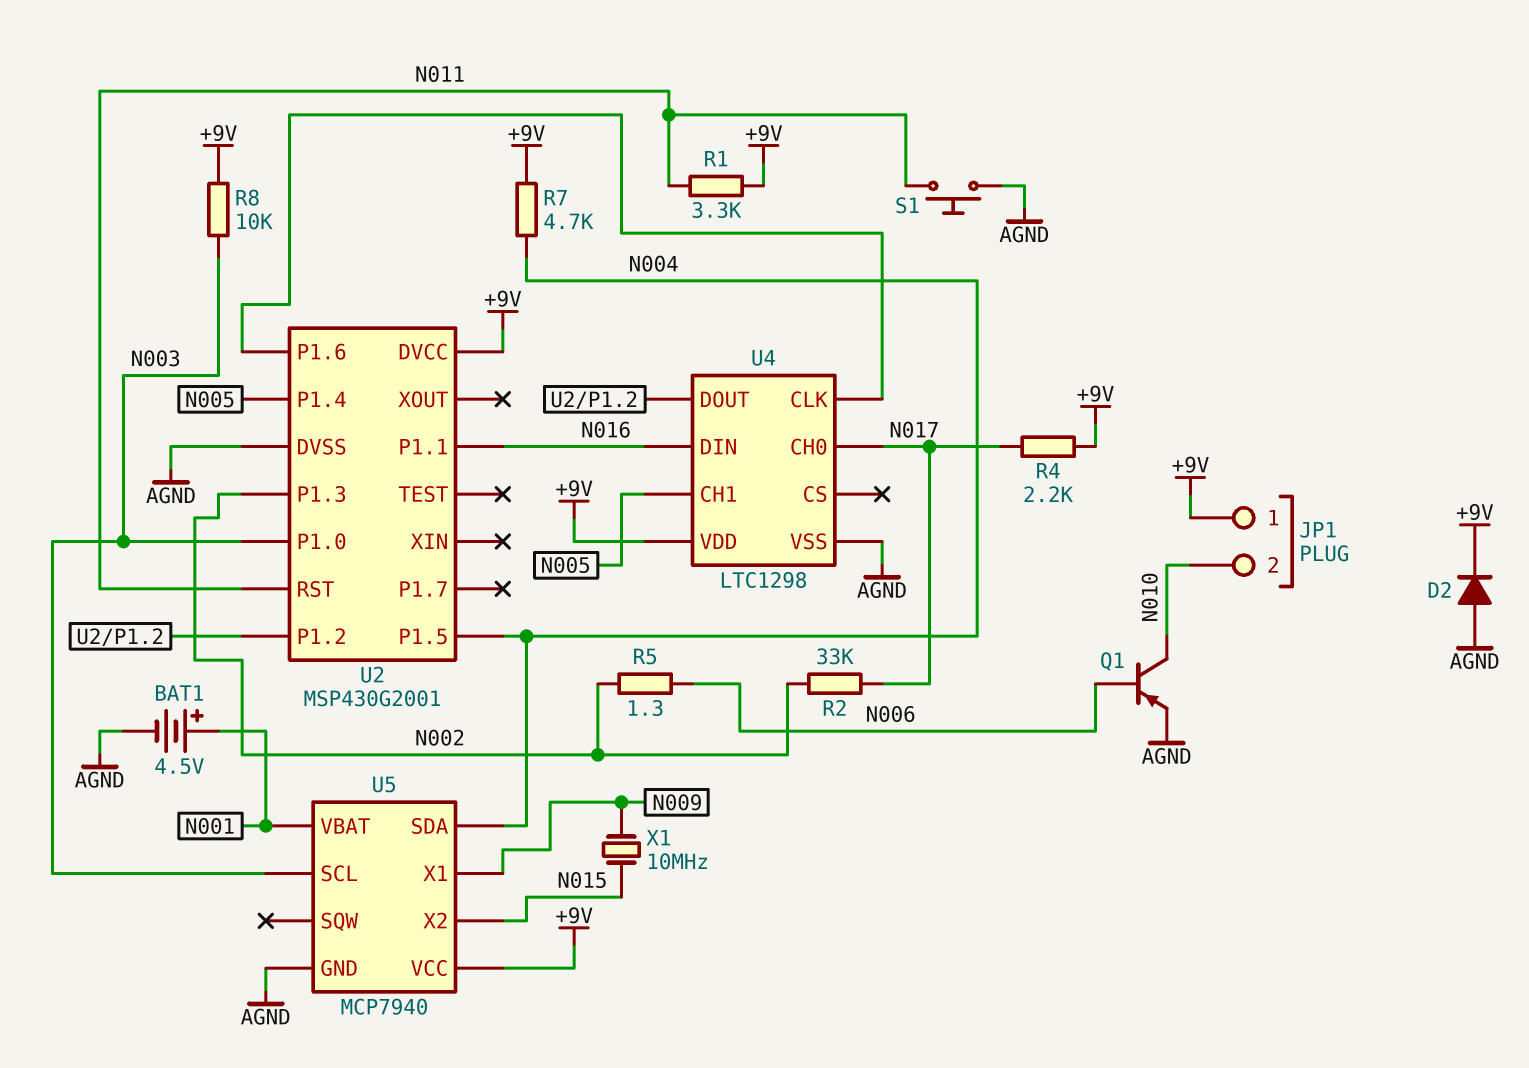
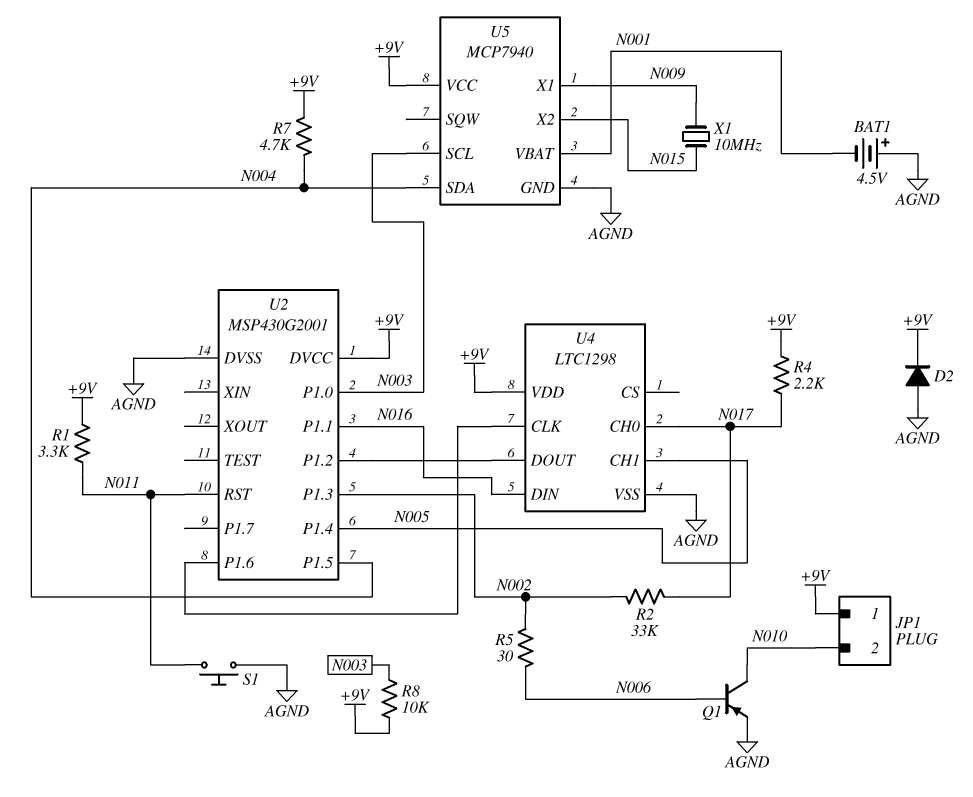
BAT1: 4.5V (plus N001, minus AGND) -> 4.5V (plus AGND, minus N001)
R5: 1.3 (N002, N006) -> 30 (N002, N006)

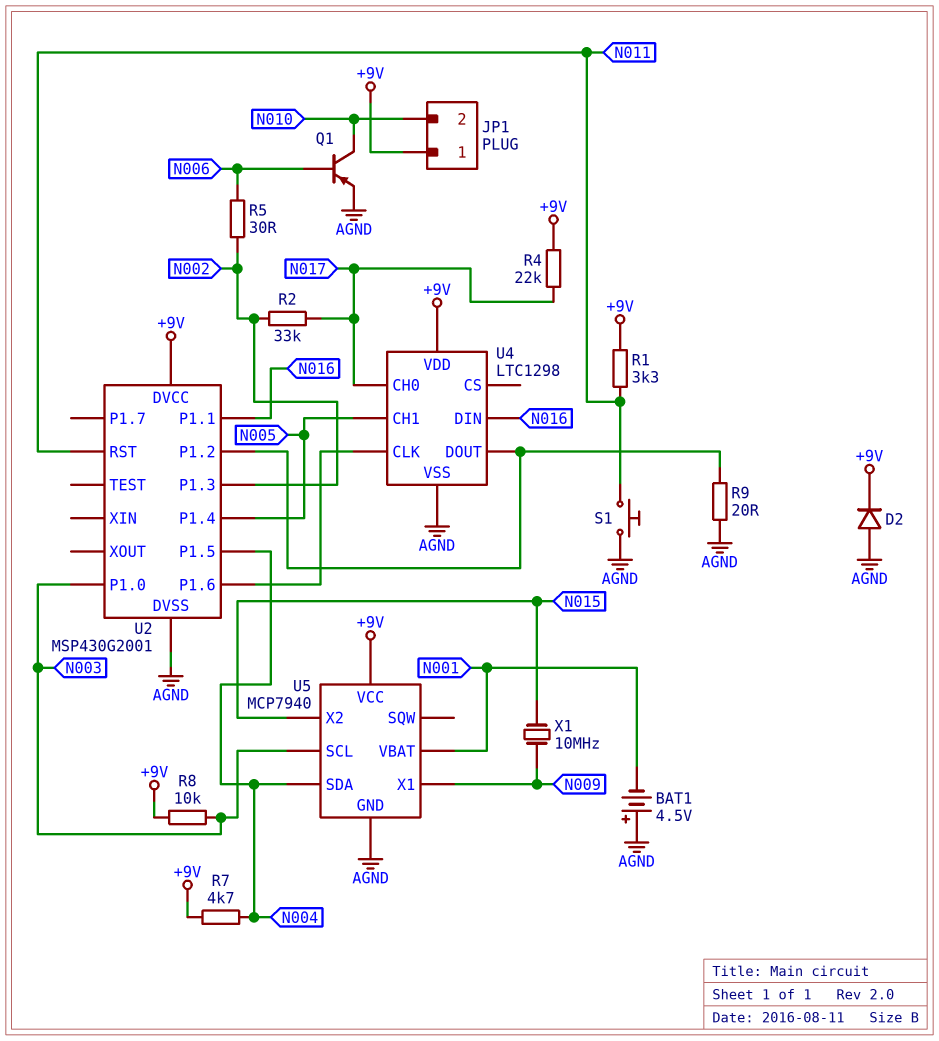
R4: 2.2k (+9V, N017) -> 22k (+9V, N017)
R9: none -> 20 (AGND, U2/P1.2)

